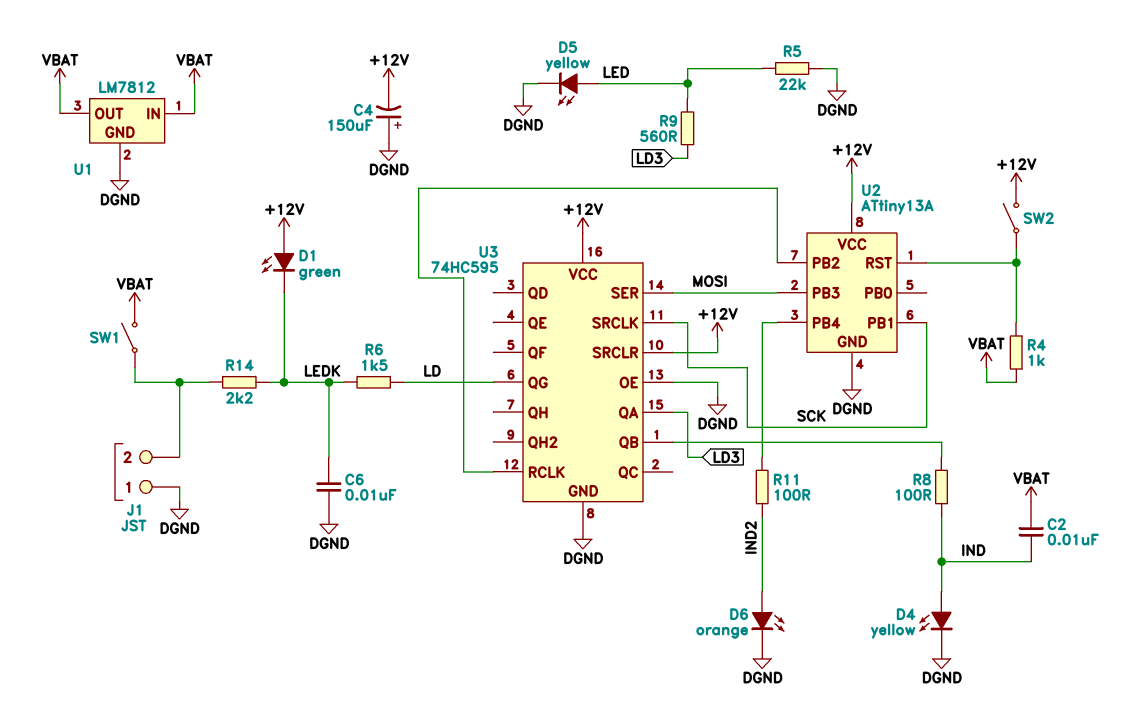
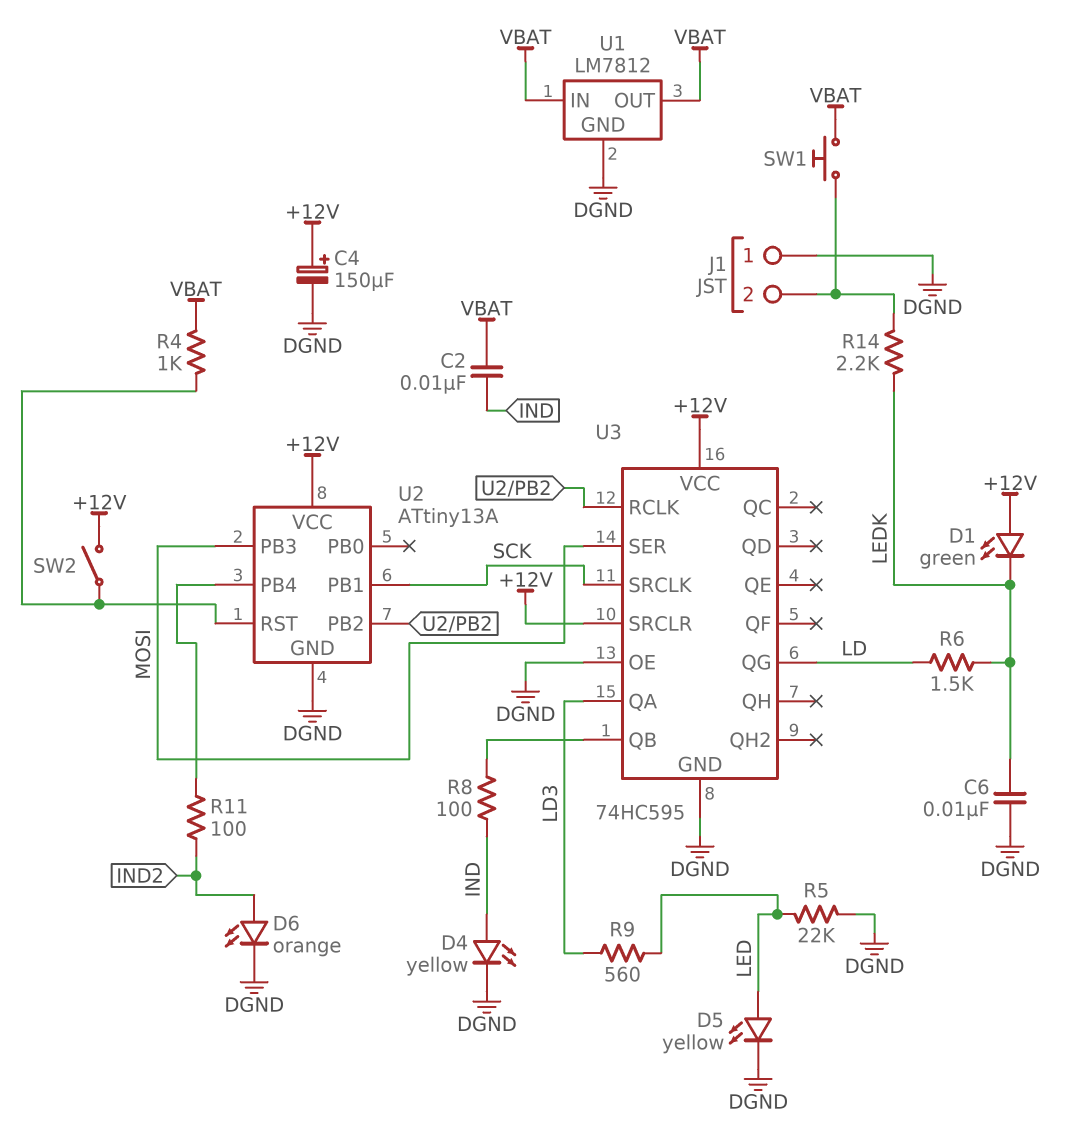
C4: 150uF (plus DGND, minus +12V) -> 150uF (plus +12V, minus DGND)
SW1: switch (J1/2, VBAT) -> button (J1/2, VBAT)

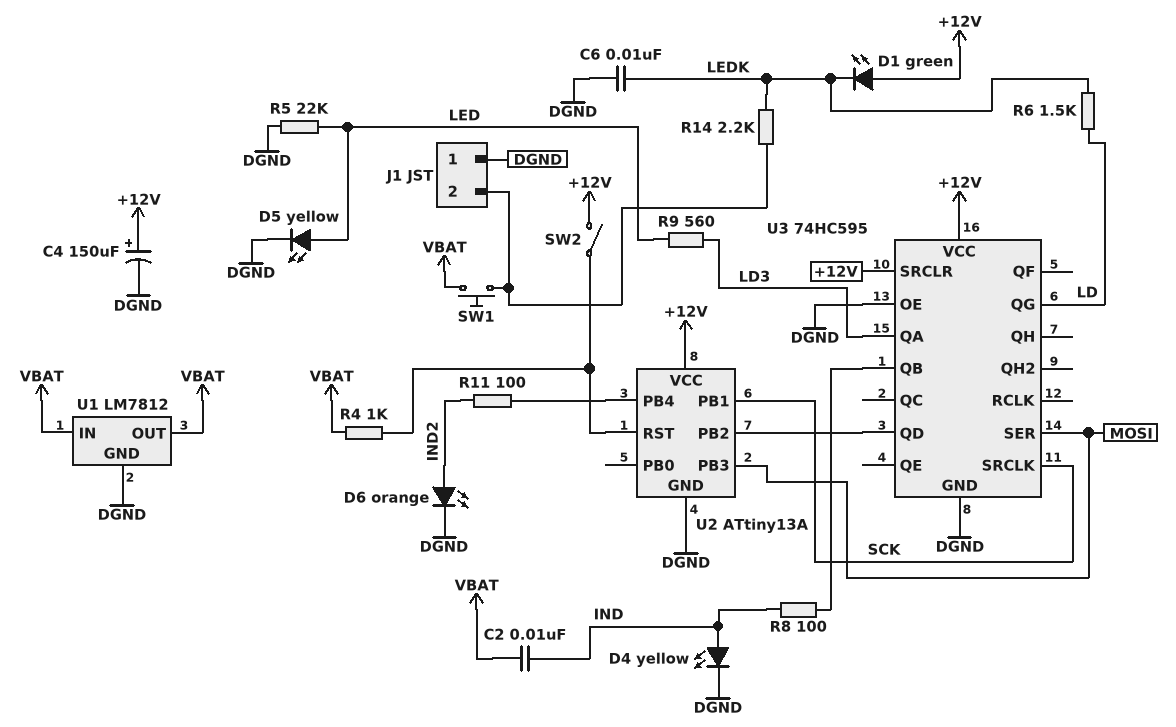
U3 pin QD: none -> U2/PB2
U3 pin RCLK: U2/PB2 -> none

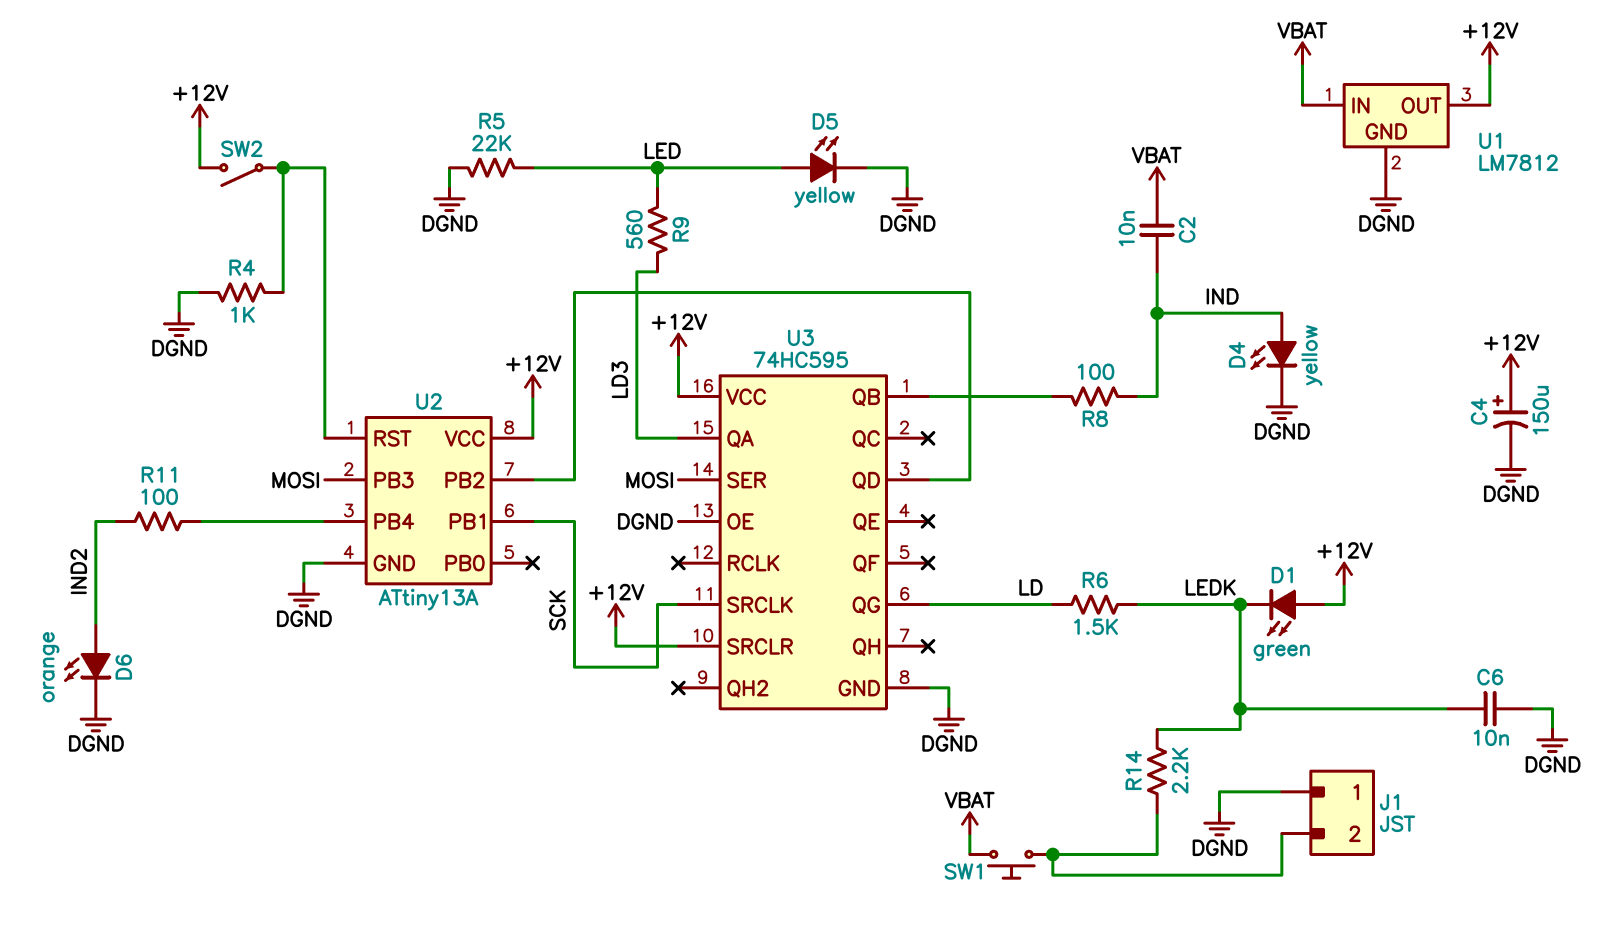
R4: 1k (U2/RST, VBAT) -> 1k (DGND, U2/RST)
U1 pin OUT: VBAT -> +12V

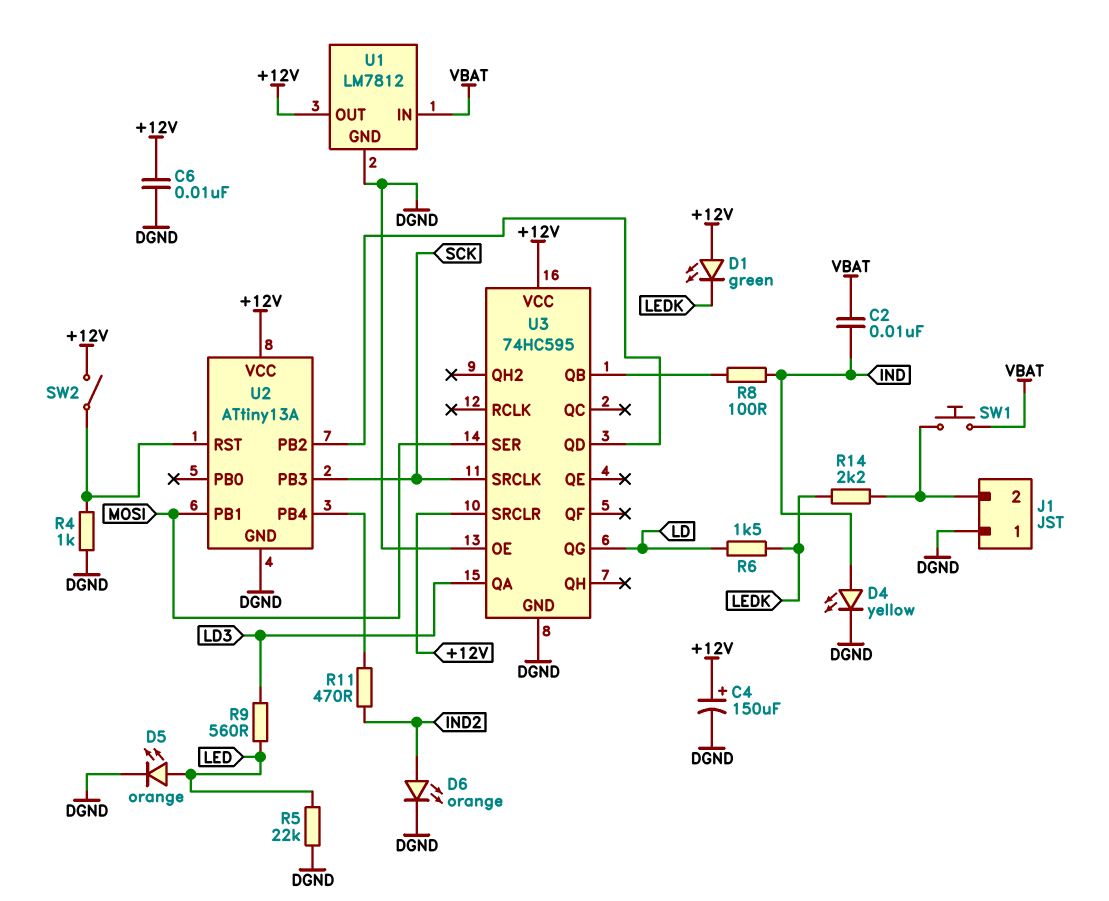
C6: 10nF (DGND, LEDK) -> 10nF (+12V, DGND)
D5: LED yellow (A LED, K DGND) -> LED orange (A LED, K DGND)
R11: 100 (IND2, U2/PB4) -> 470 (IND2, U2/PB4)
U2 pin PB1: SCK -> MOSI
U2 pin PB3: MOSI -> SCK

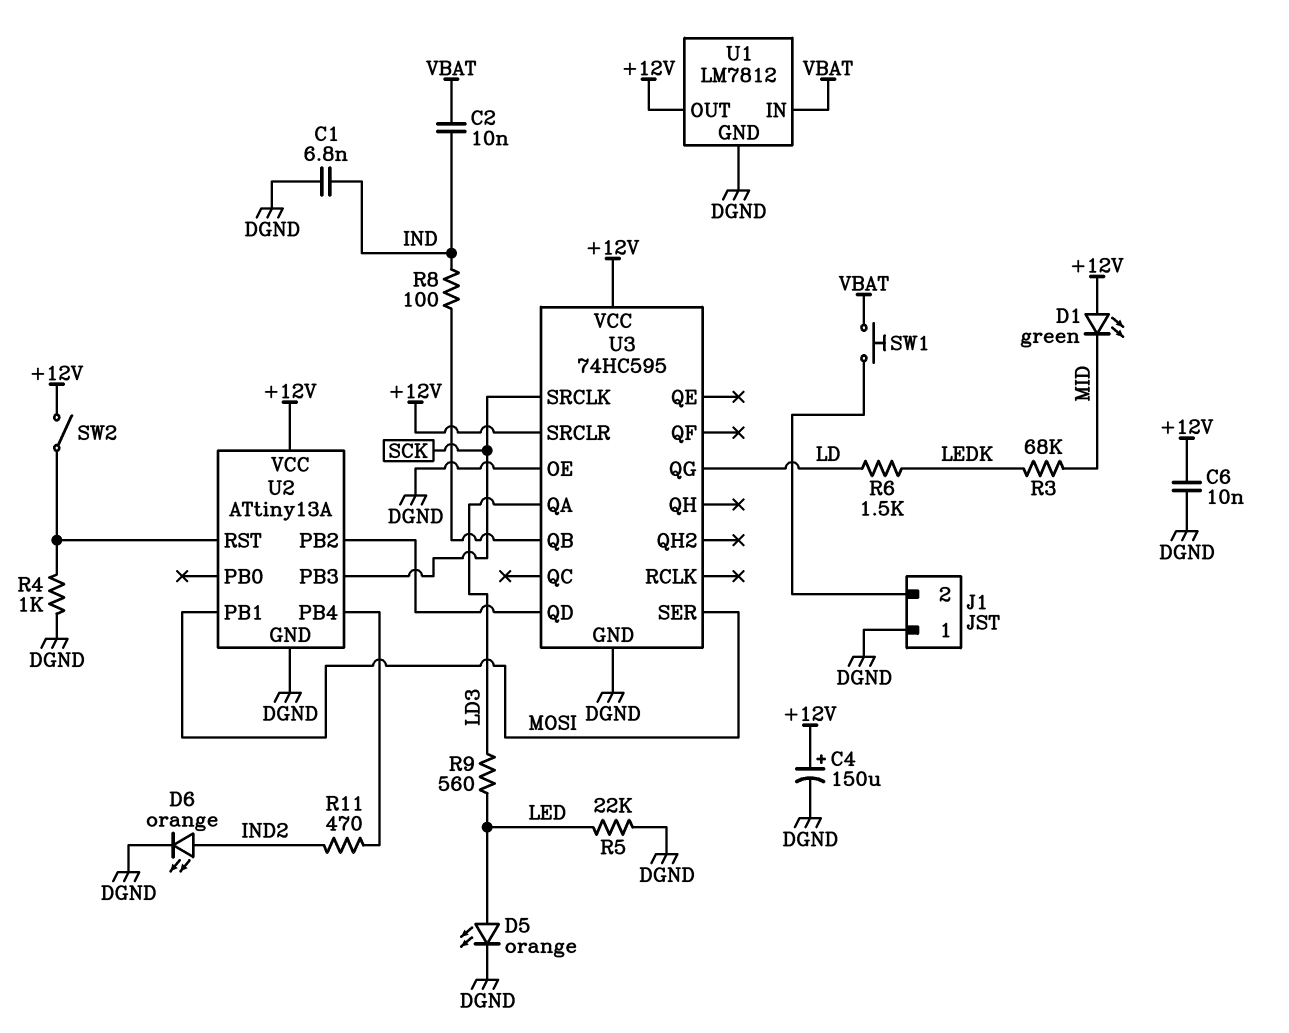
C1: none -> 6.8nF (DGND, IND)
D1: LED green (A +12V, K LEDK) -> LED green (A +12V, K MID)
D4: LED yellow (A IND, K DGND) -> none
R3: none -> 68k (LEDK, MID)
R14: 2.2k (J1/2, LEDK) -> none

